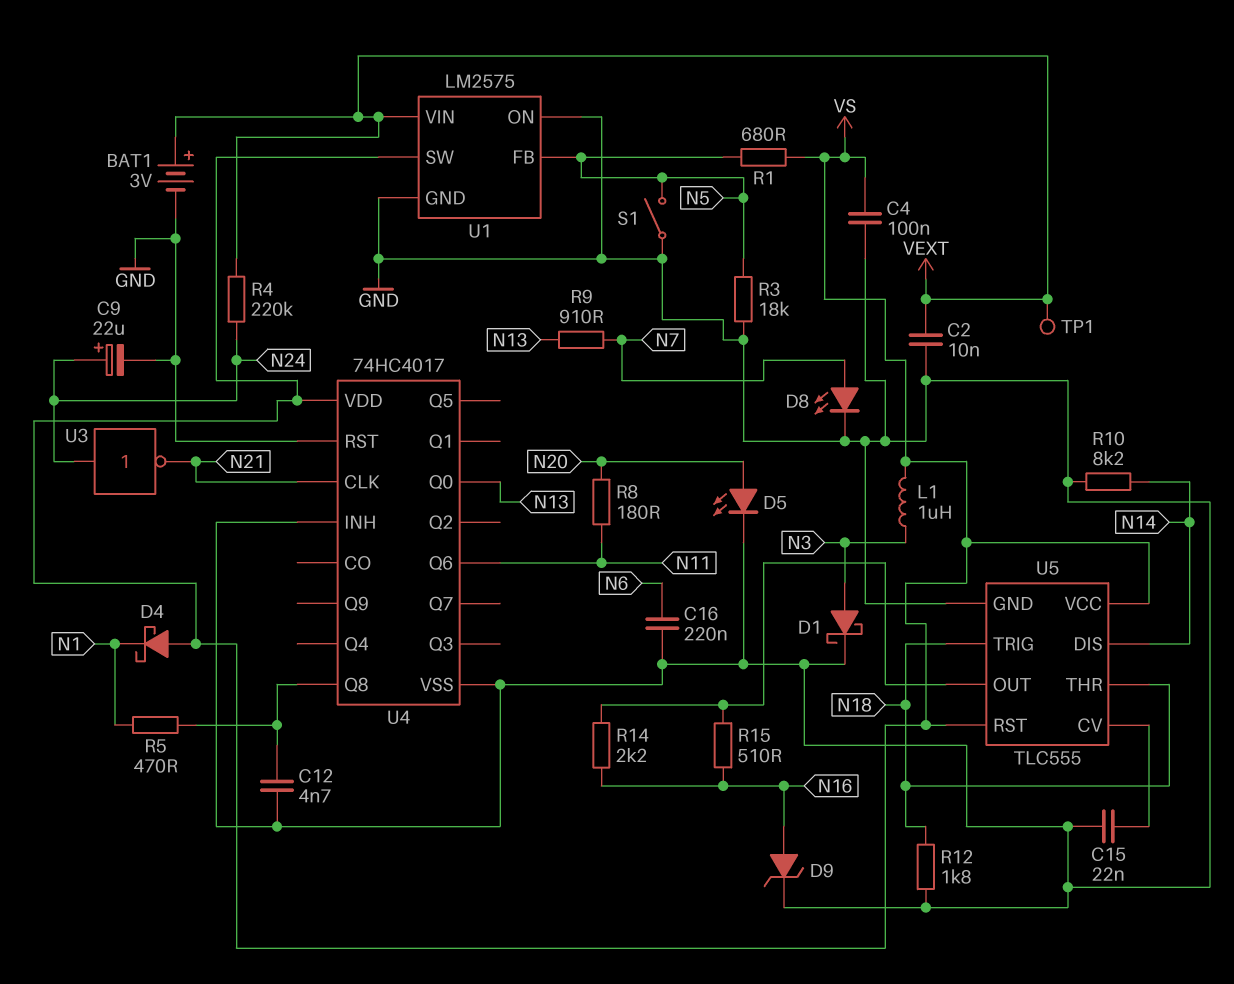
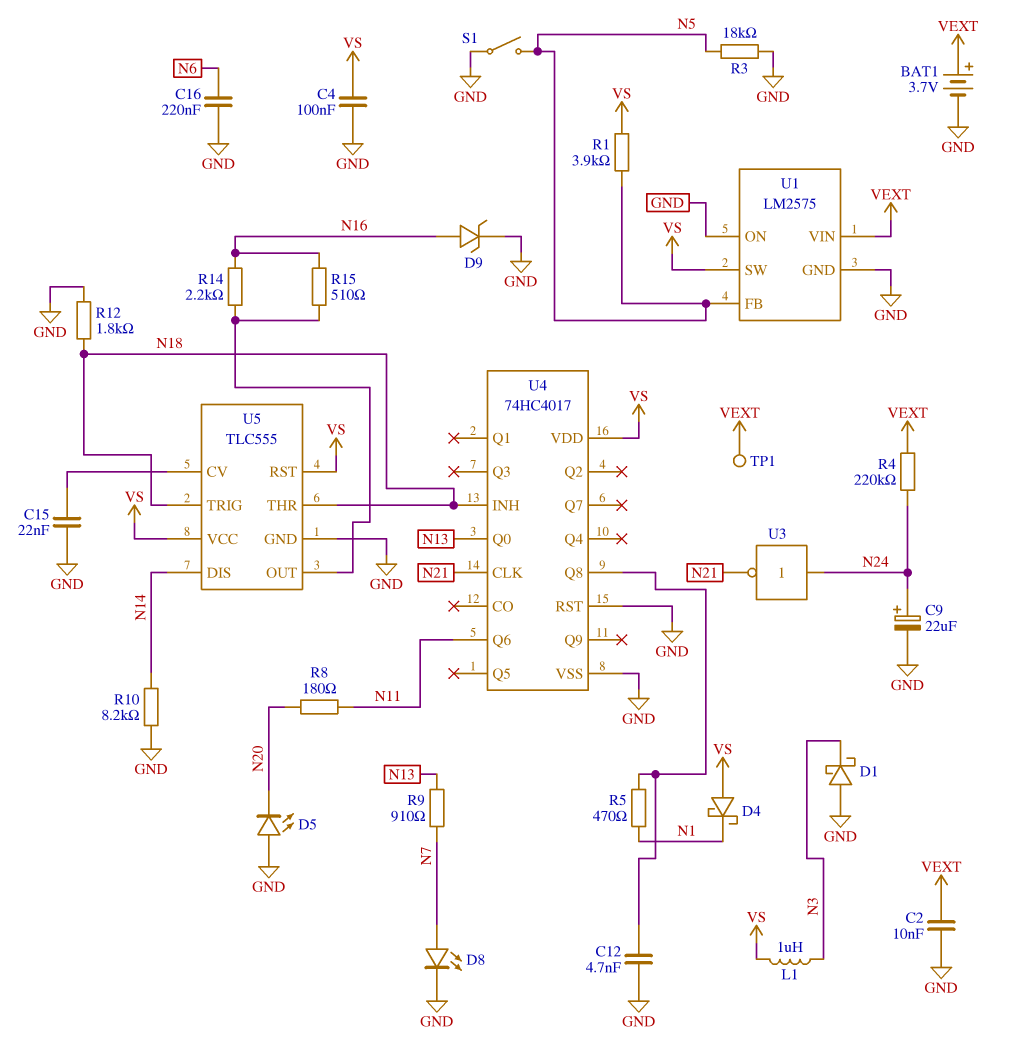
BAT1: 3V (plus VEXT, minus GND) -> 3.7V (plus VEXT, minus GND)
D1: schottky (A N3, K GND) -> schottky (A GND, K N3)
D5: LED (A N20, K GND) -> LED (A GND, K N20)
R1: 680 (N5, VS) -> 3.9k (N5, VS)
U4 pin INH: GND -> N18

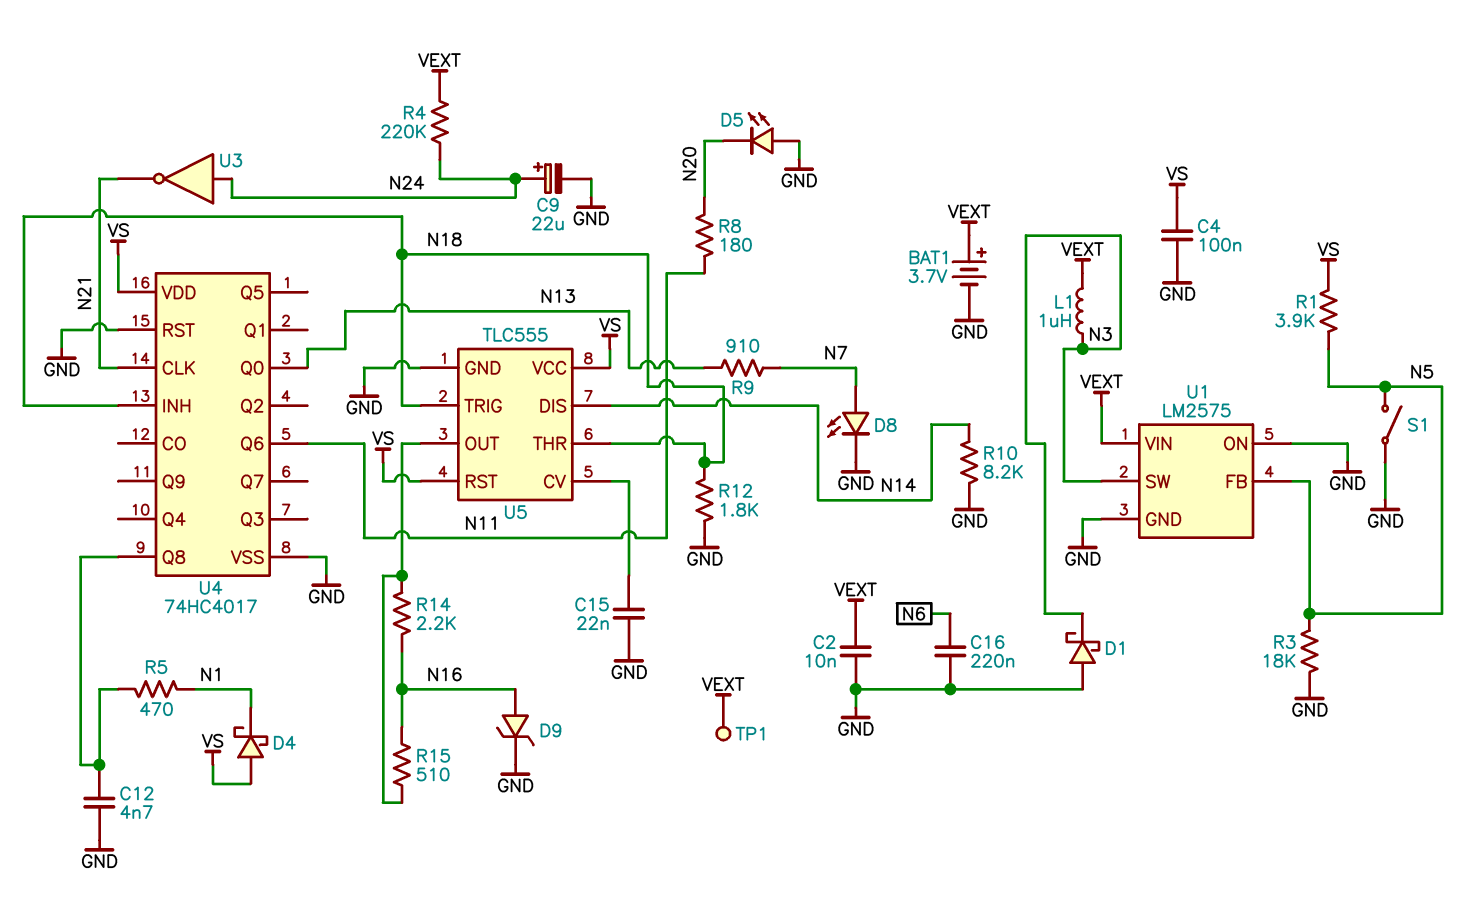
L1: 1uH (N3, VS) -> 1uH (N3, VEXT)
U1 pin SW: VS -> N3

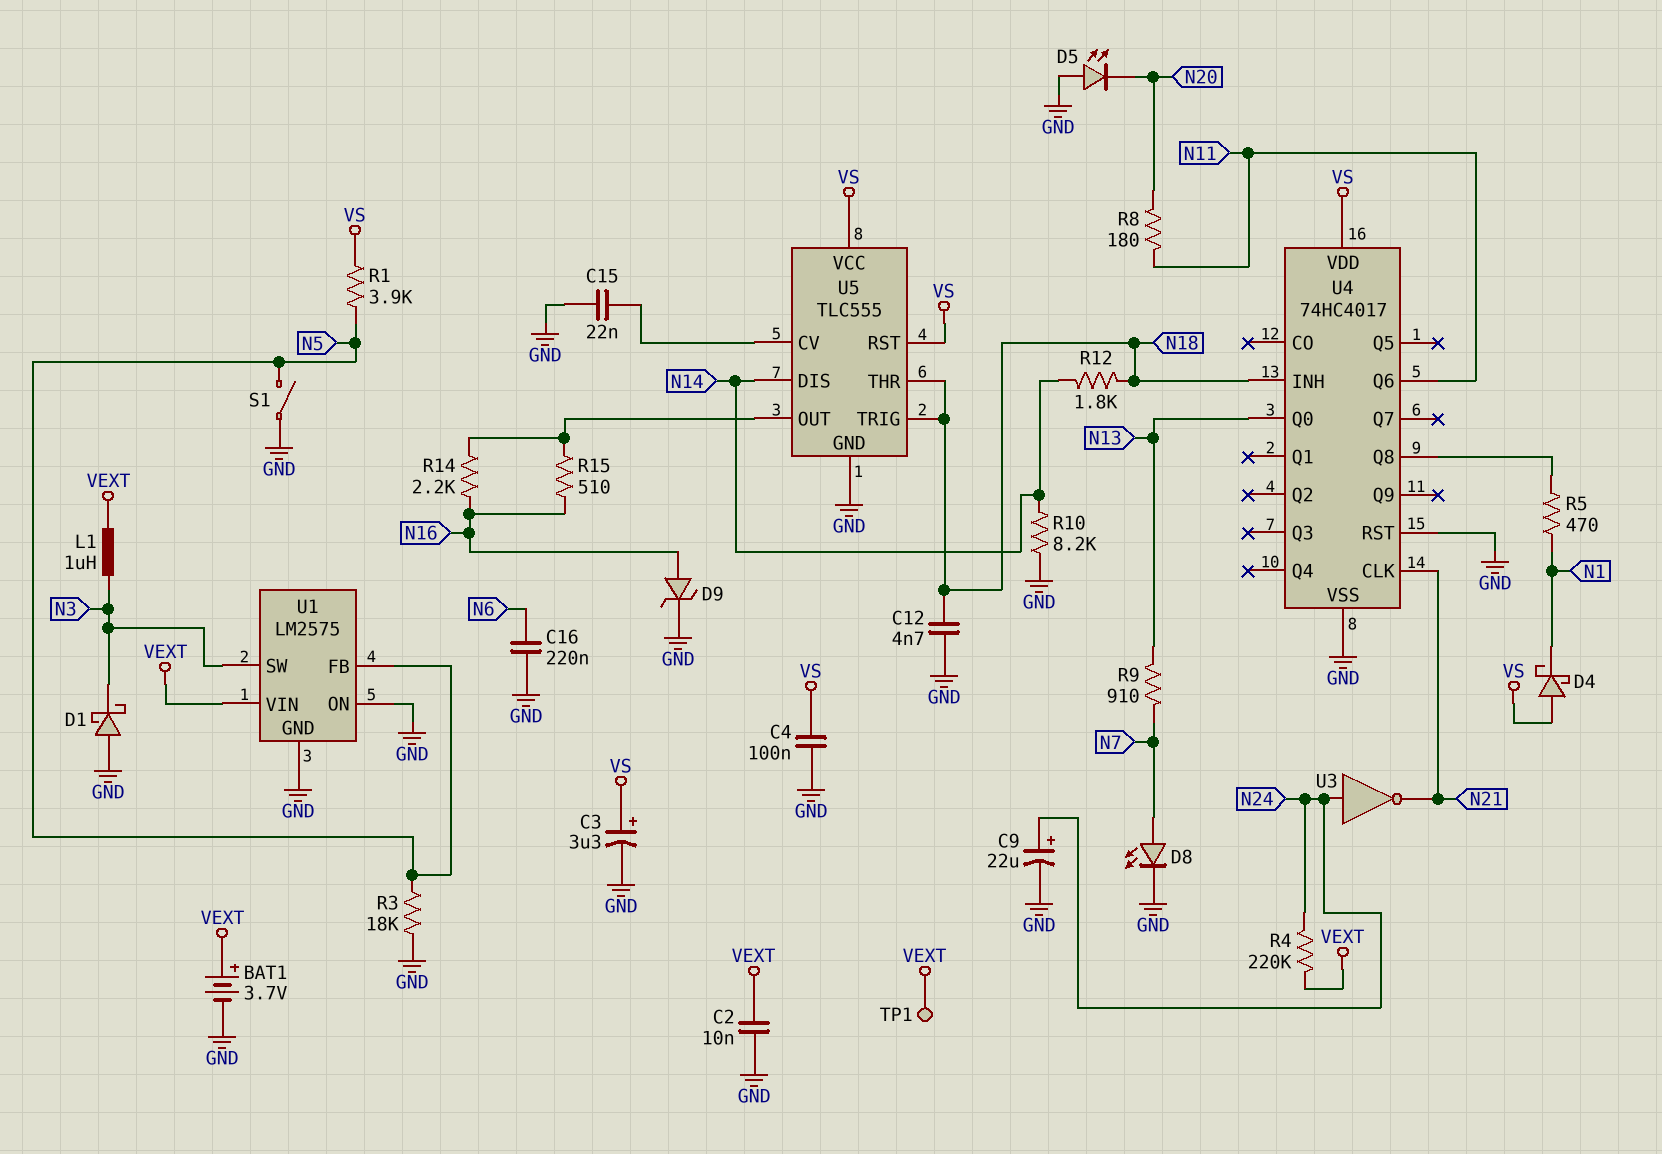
C3: none -> 3.3uF (plus VS, minus GND)
C12: 4.7nF (GND, U4/Q8) -> 4.7nF (GND, N18)
R12: 1.8k (GND, N18) -> 1.8k (N14, N18)

